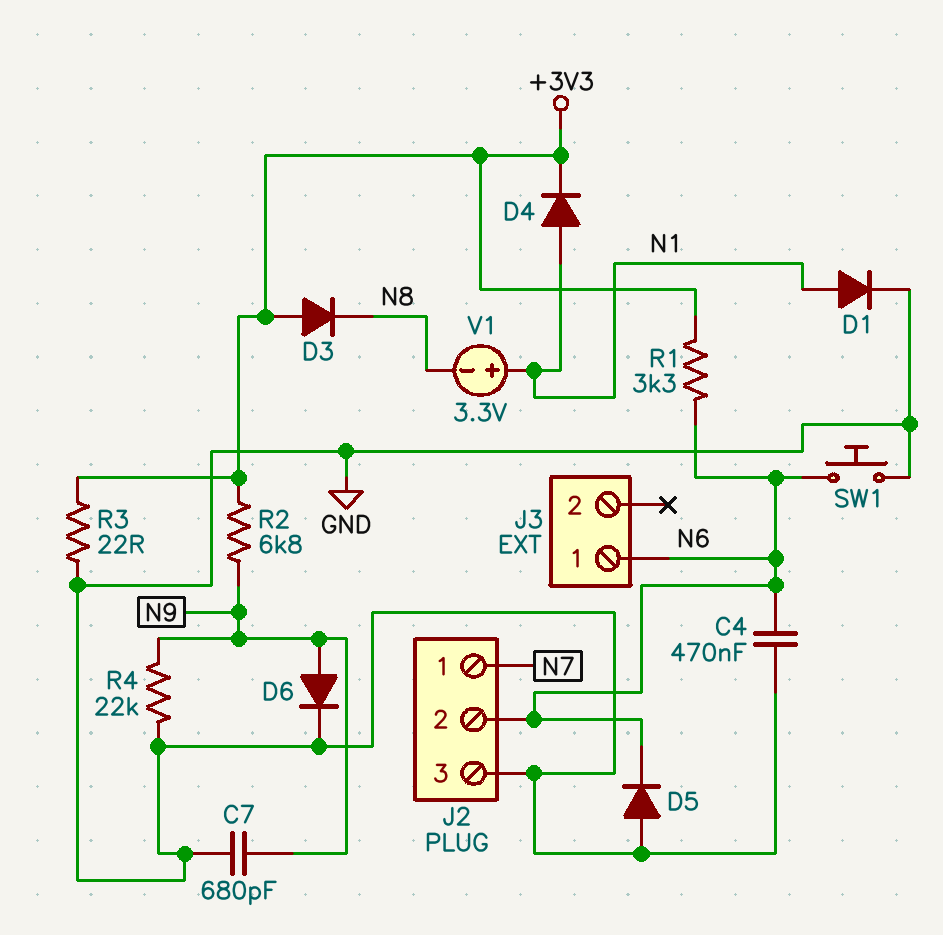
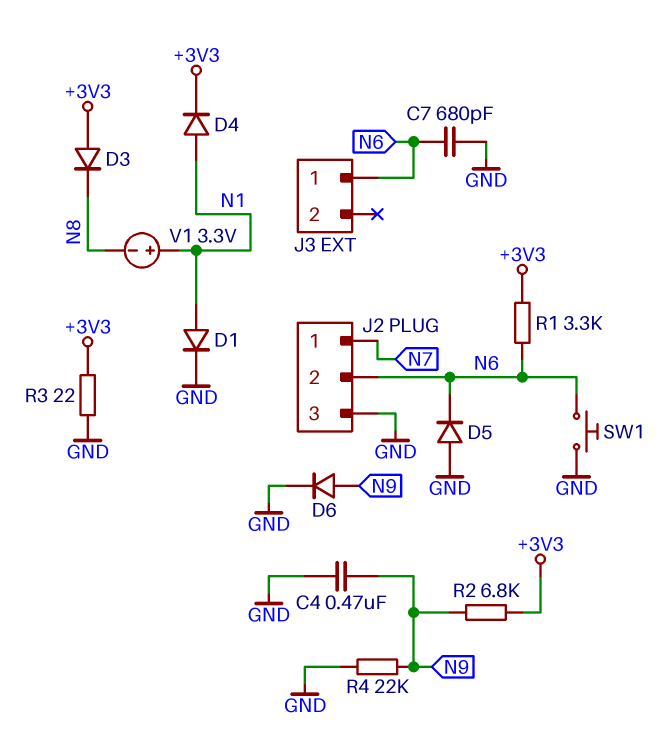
C4: 470nF (GND, N6) -> 470nF (GND, N9)
C7: 680pF (GND, N9) -> 680pF (GND, N6)

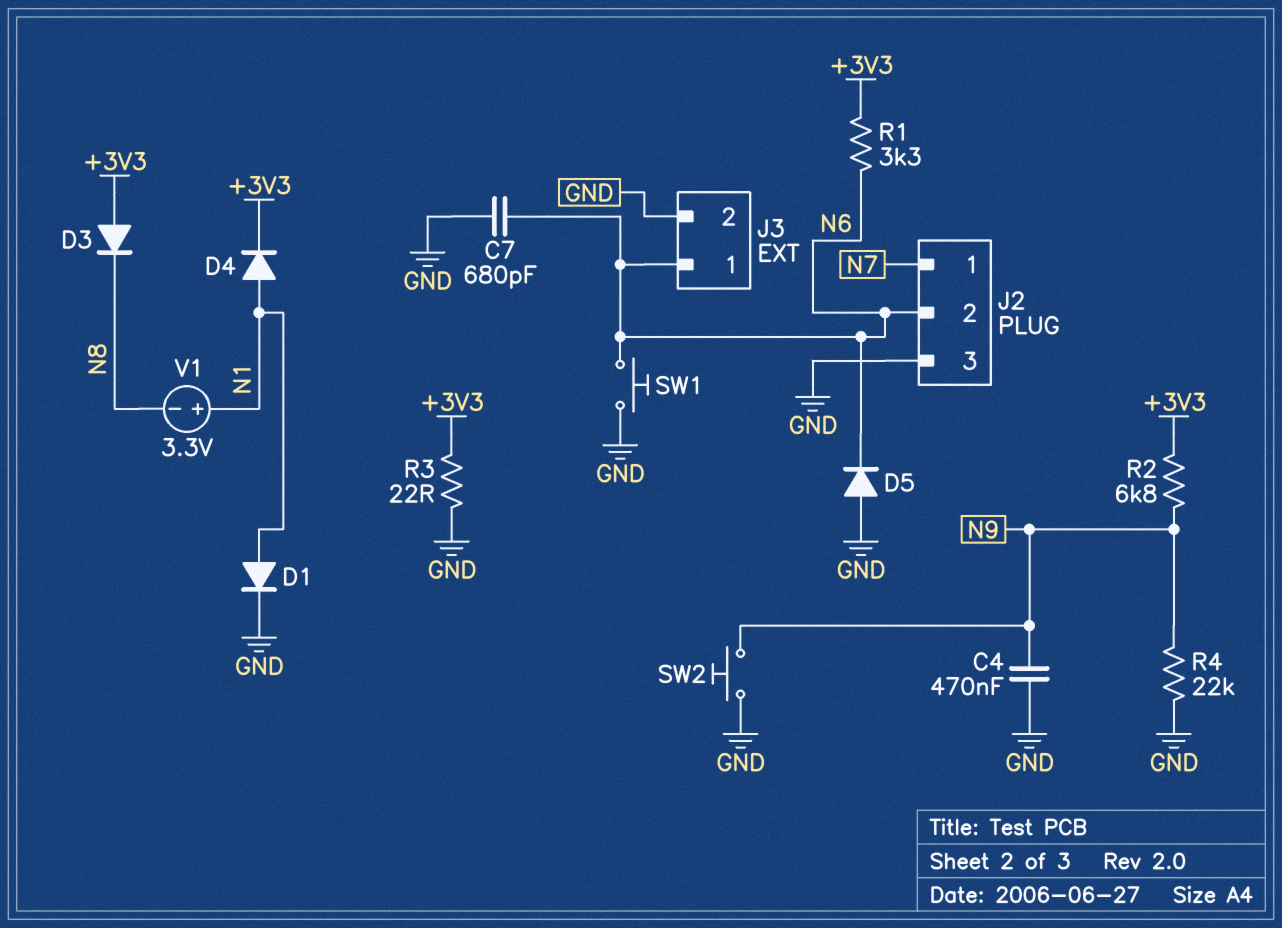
D6: diode (A N9, K GND) -> none
J3 pin 2: none -> GND
SW2: none -> button (GND, N9)

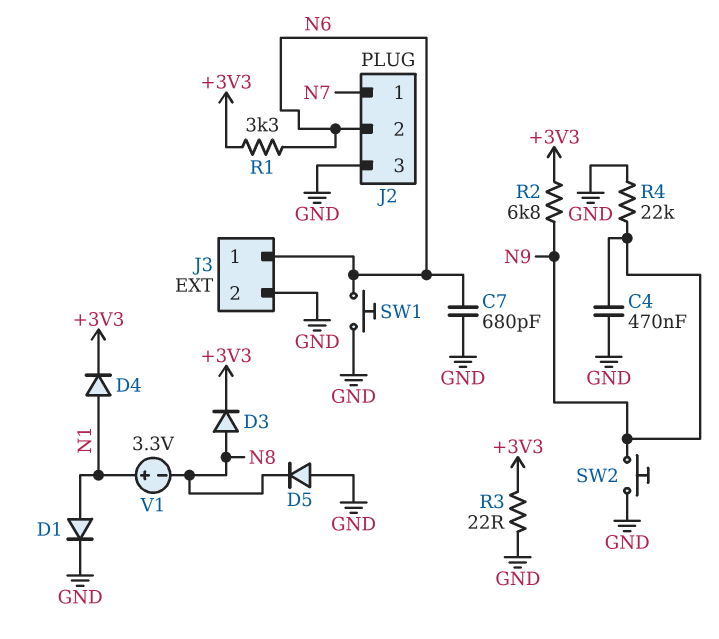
D3: diode (A +3V3, K N8) -> diode (A N8, K +3V3)
D5: diode (A GND, K N6) -> diode (A GND, K N8)

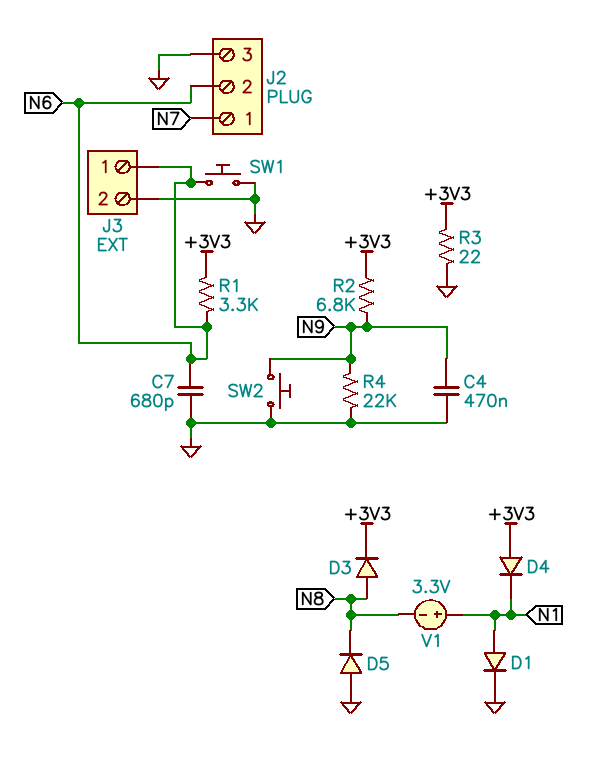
D4: diode (A N1, K +3V3) -> diode (A +3V3, K N1)

